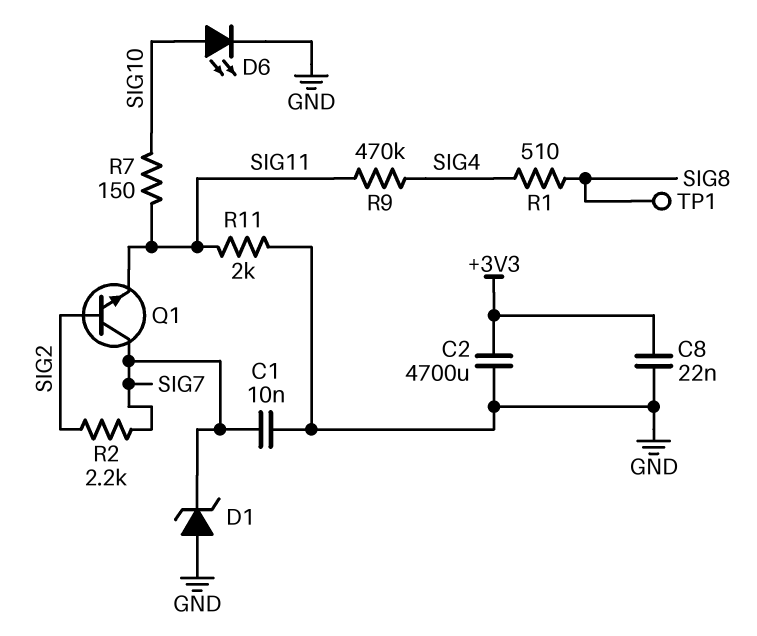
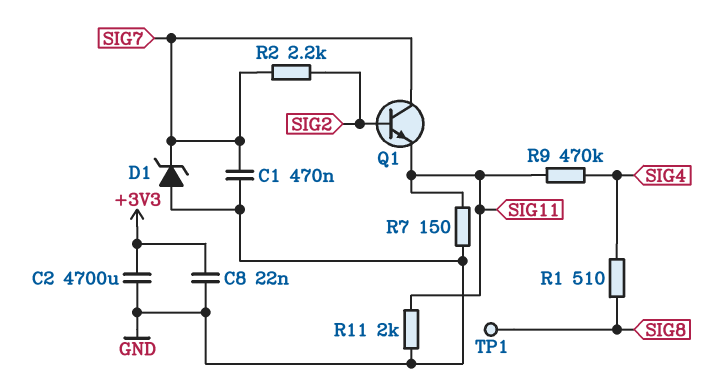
C1: 10nF (GND, SIG7) -> 470nF (GND, SIG7)
D6: LED (A SIG10, K GND) -> none
R7: 150 (SIG10, SIG11) -> 150 (GND, SIG11)

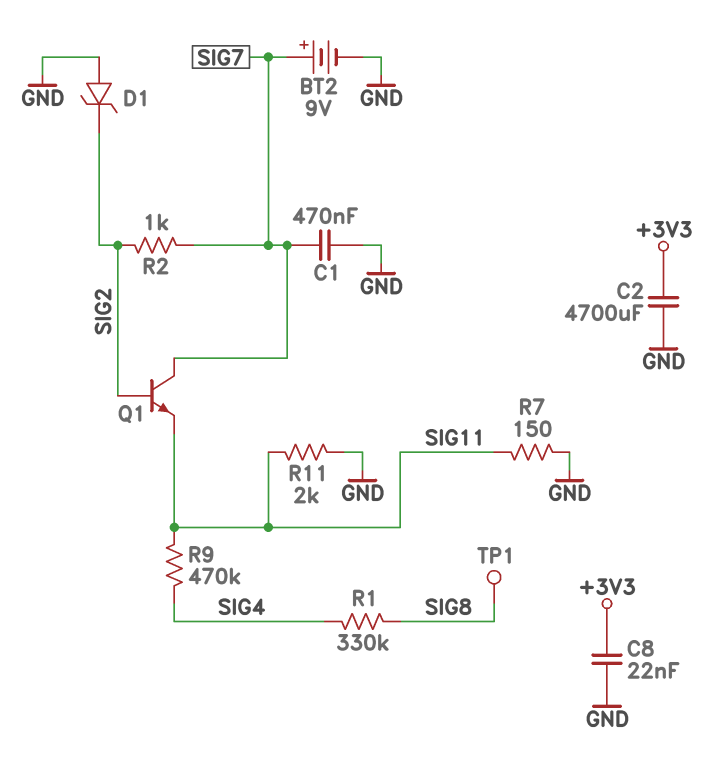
BT2: none -> 9V (plus SIG7, minus GND)
D1: zener (A GND, K SIG7) -> zener (A GND, K SIG2)
R1: 510 (SIG4, SIG8) -> 330k (SIG4, SIG8)
R2: 2.2k (SIG2, SIG7) -> 1k (SIG2, SIG7)

